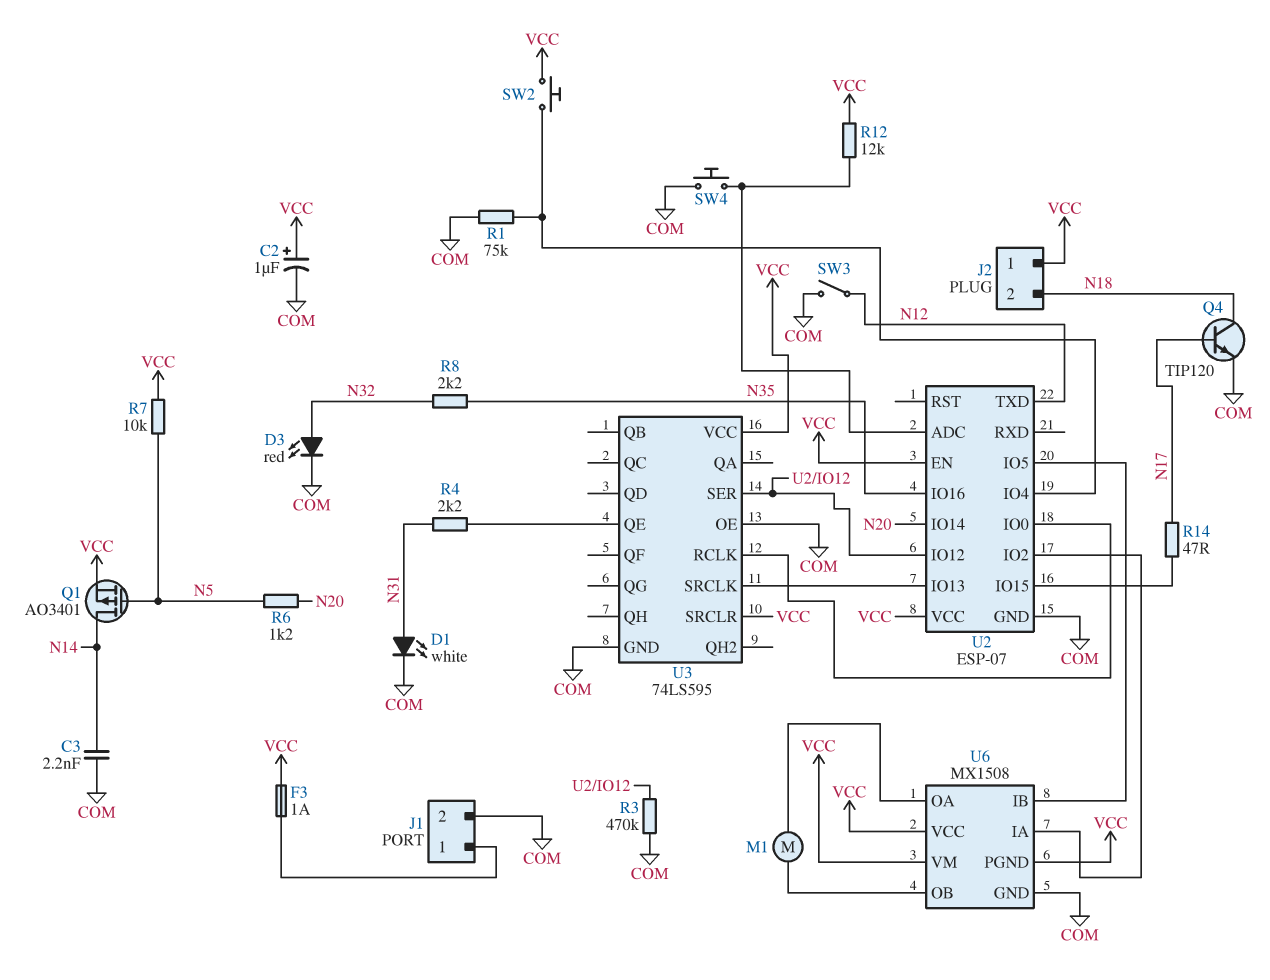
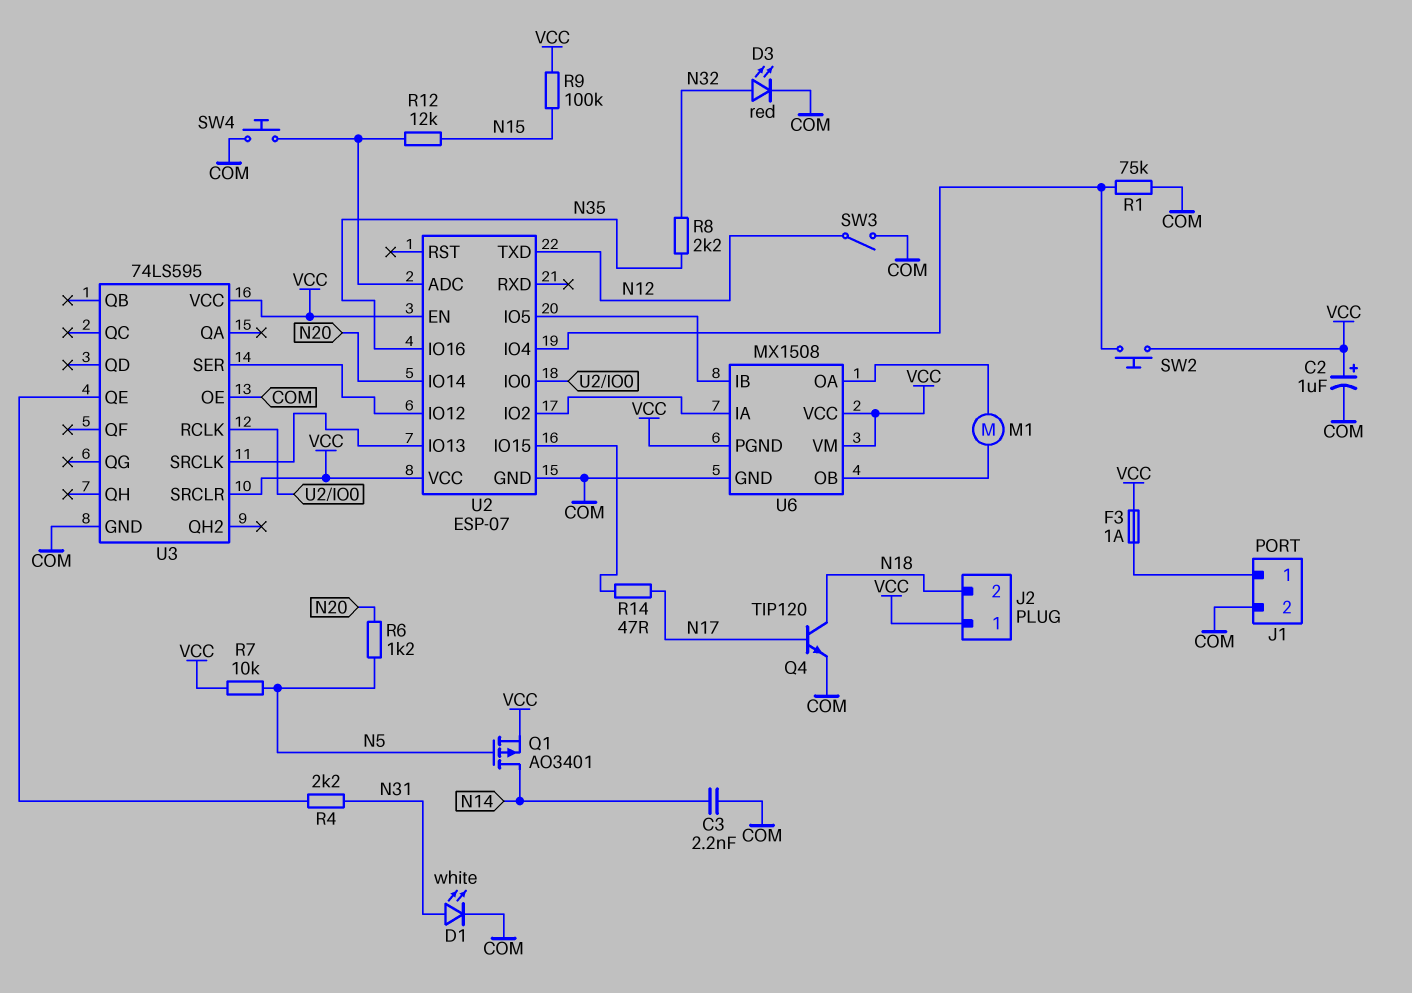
R3: 470k (COM, U2/IO12) -> none
R9: none -> 100k (N15, VCC)
R12: 12k (U2/ADC, VCC) -> 12k (N15, U2/ADC)

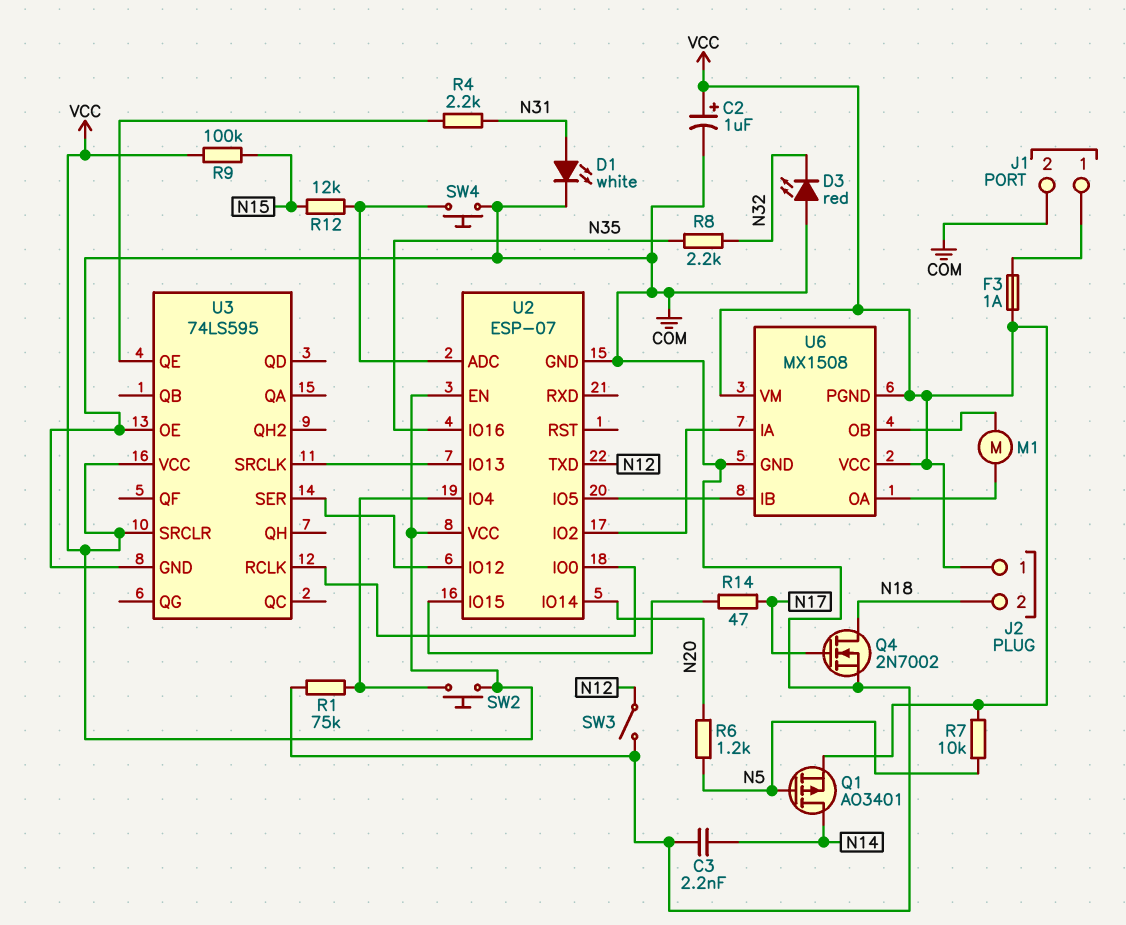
D3: LED red (A N32, K COM) -> LED red (A COM, K N32)
Q4: NPN TIP120 (B N17, C N18, E COM) -> NMOS 2N7002 (G N17, D N18, S COM)

